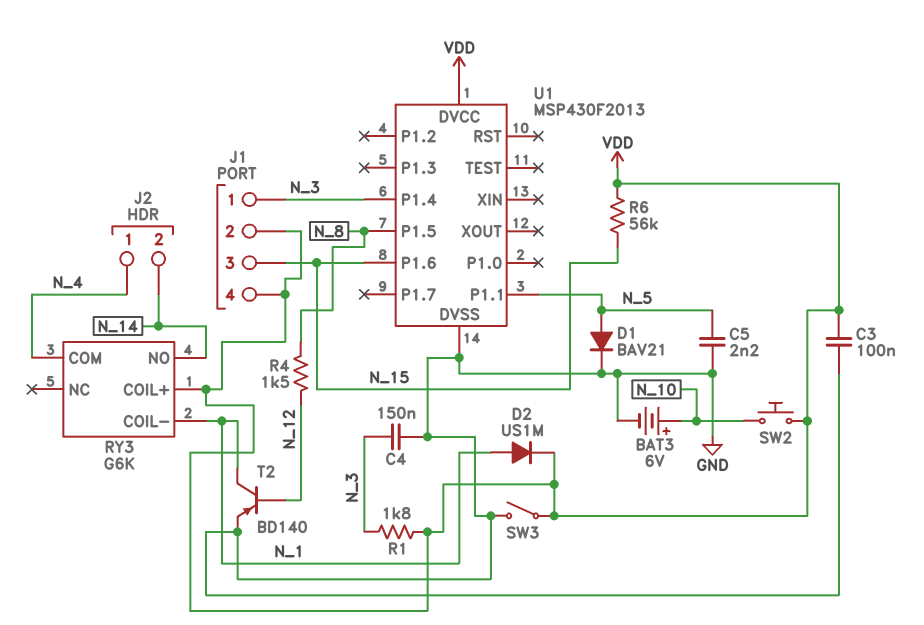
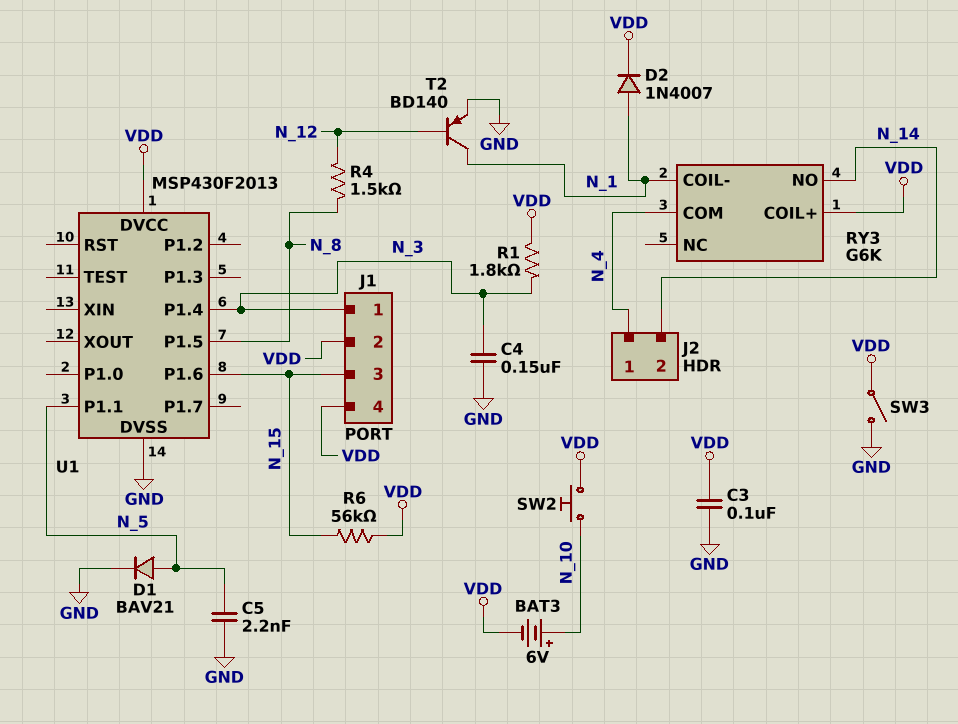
BAT3: 6V (plus N_10, minus GND) -> 6V (plus N_10, minus VDD)
D2: diode US1M (A N_1, K VDD) -> diode 1N4007 (A N_1, K VDD)

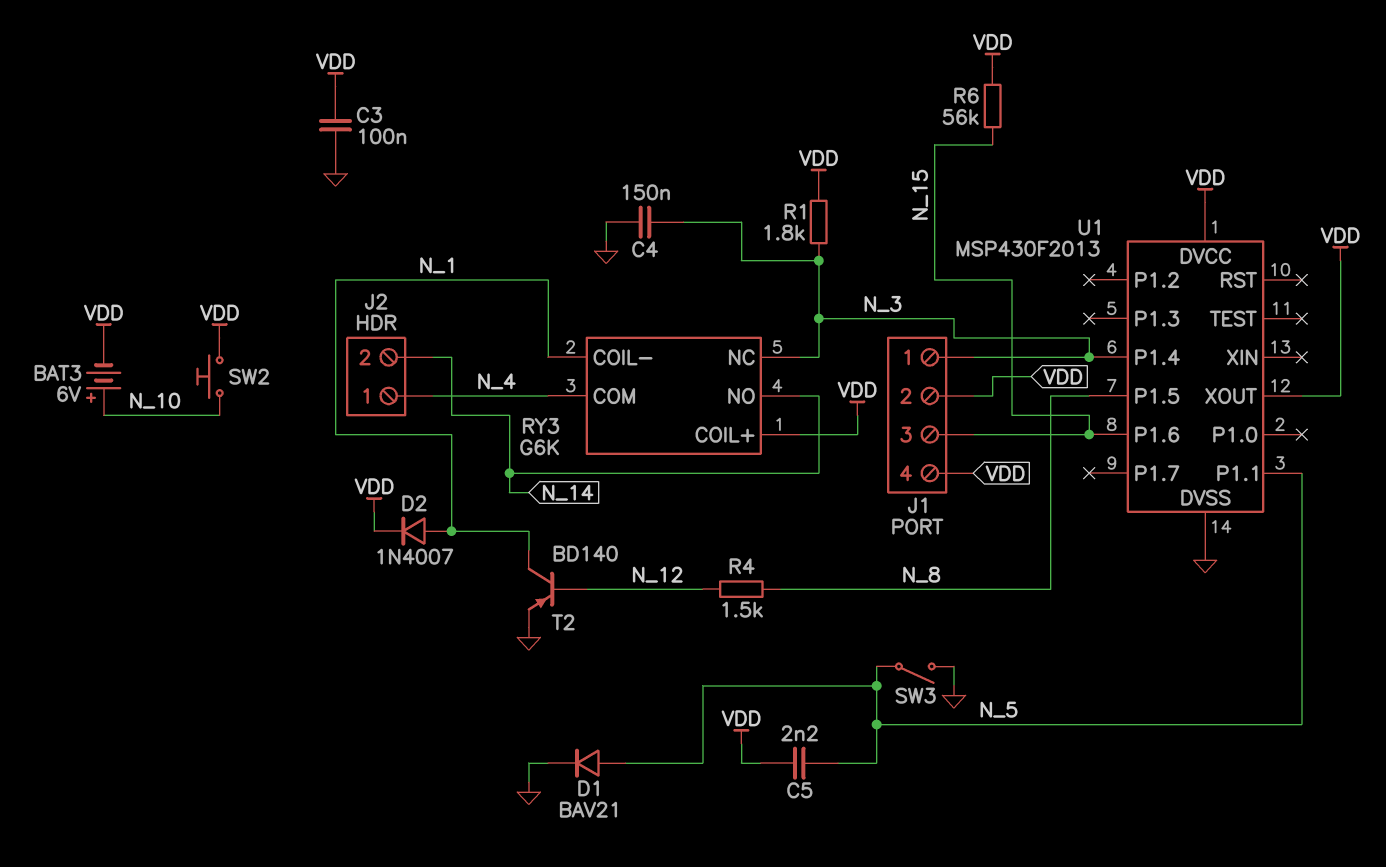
C5: 2.2nF (GND, N_5) -> 2.2nF (N_5, VDD)
RY3 pin NC: none -> N_3
SW3: switch (GND, VDD) -> switch (GND, N_5)
U1 pin XOUT: none -> VDD

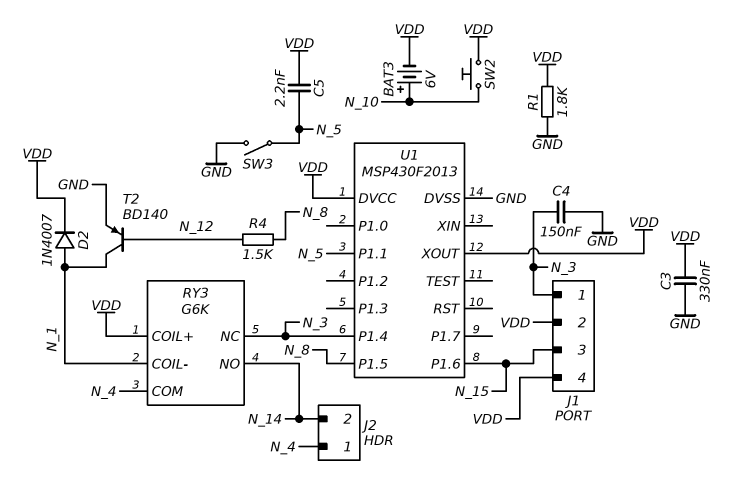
C3: 100nF (GND, VDD) -> 330nF (GND, VDD)
D1: diode BAV21 (A N_5, K GND) -> none
R1: 1.8k (N_3, VDD) -> 1.8k (GND, VDD)
R6: 56k (N_15, VDD) -> none

